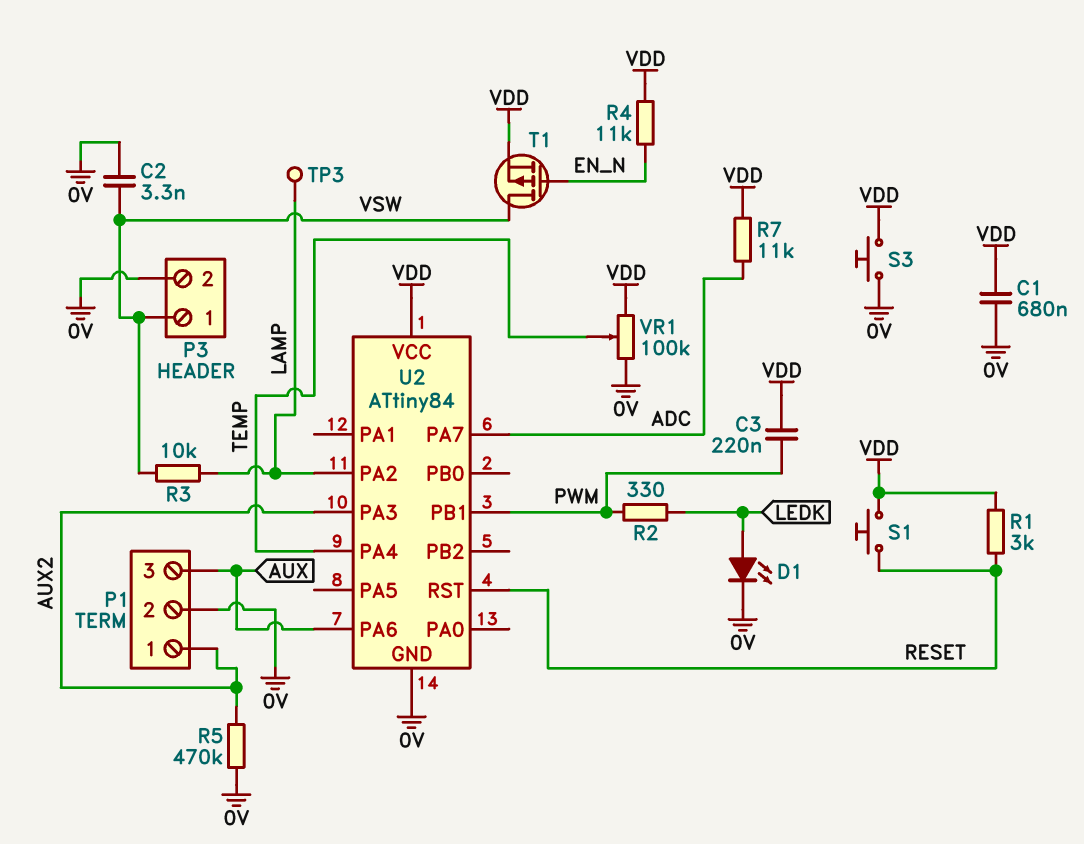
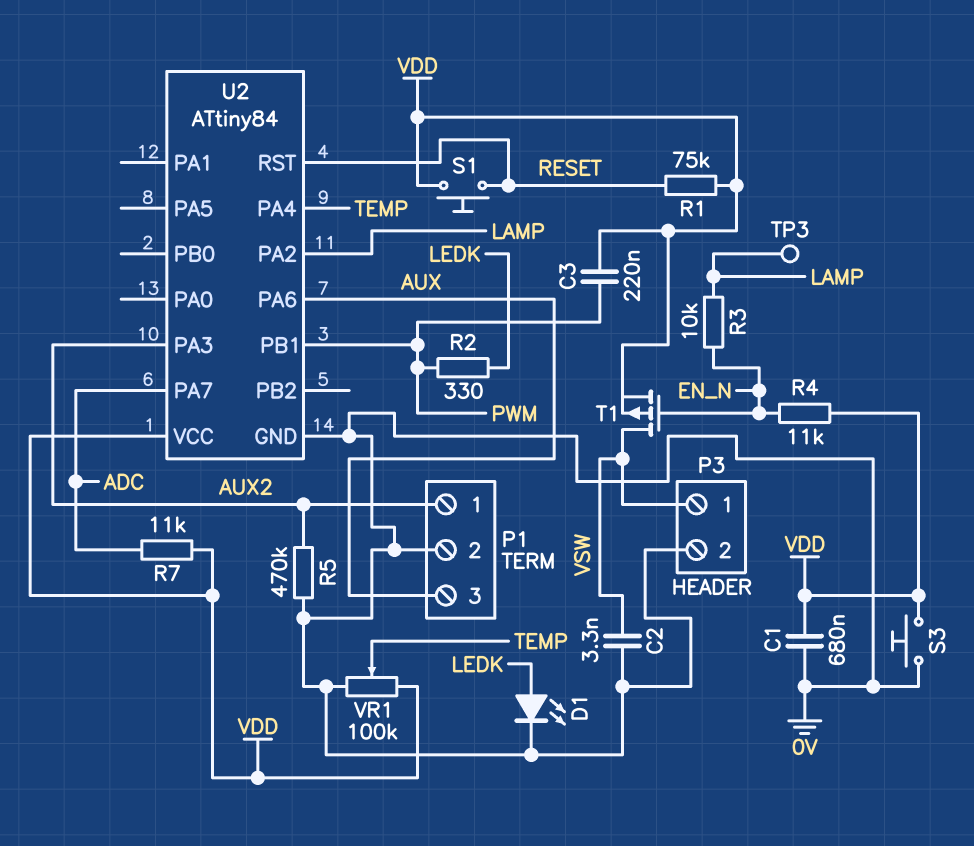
R1: 3k (RESET, VDD) -> 75k (RESET, VDD)
R3: 10k (LAMP, VSW) -> 10k (EN_N, LAMP)

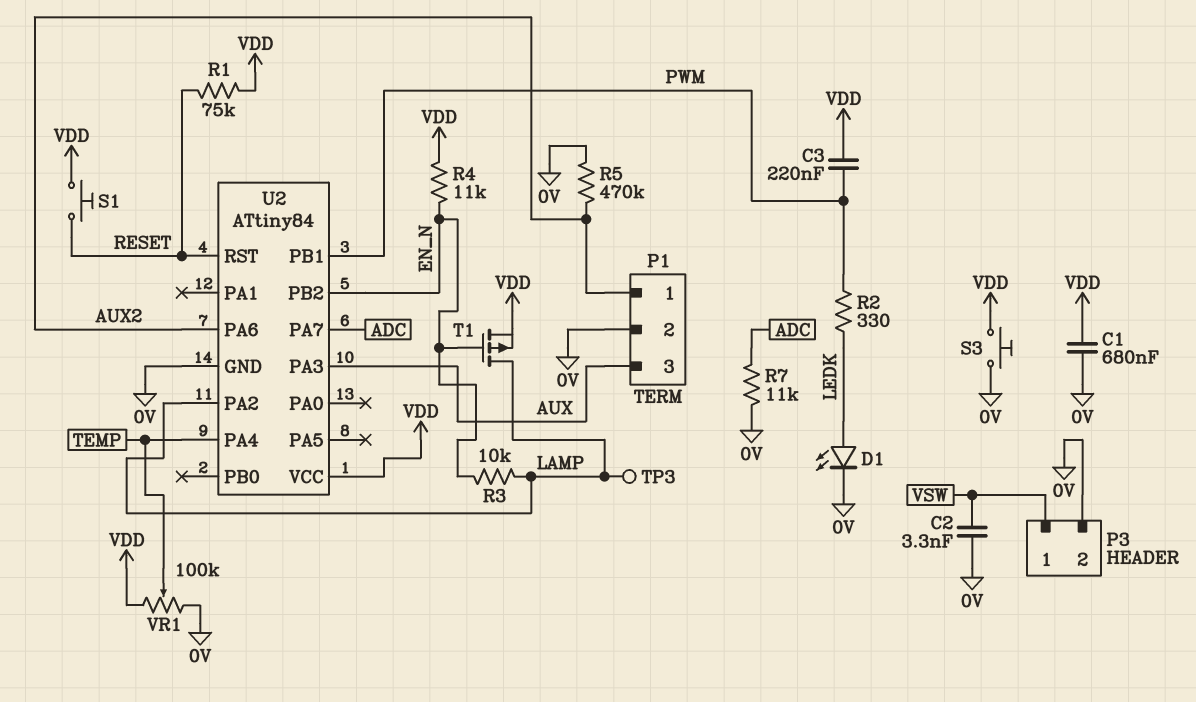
R7: 11k (ADC, VDD) -> 11k (0V, ADC)
T1: PMOS (G EN_N, D VSW, S VDD) -> PMOS (G EN_N, D LAMP, S VDD)
U2 pin PA3: AUX2 -> AUX
U2 pin PA6: AUX -> AUX2
U2 pin PB2: none -> EN_N

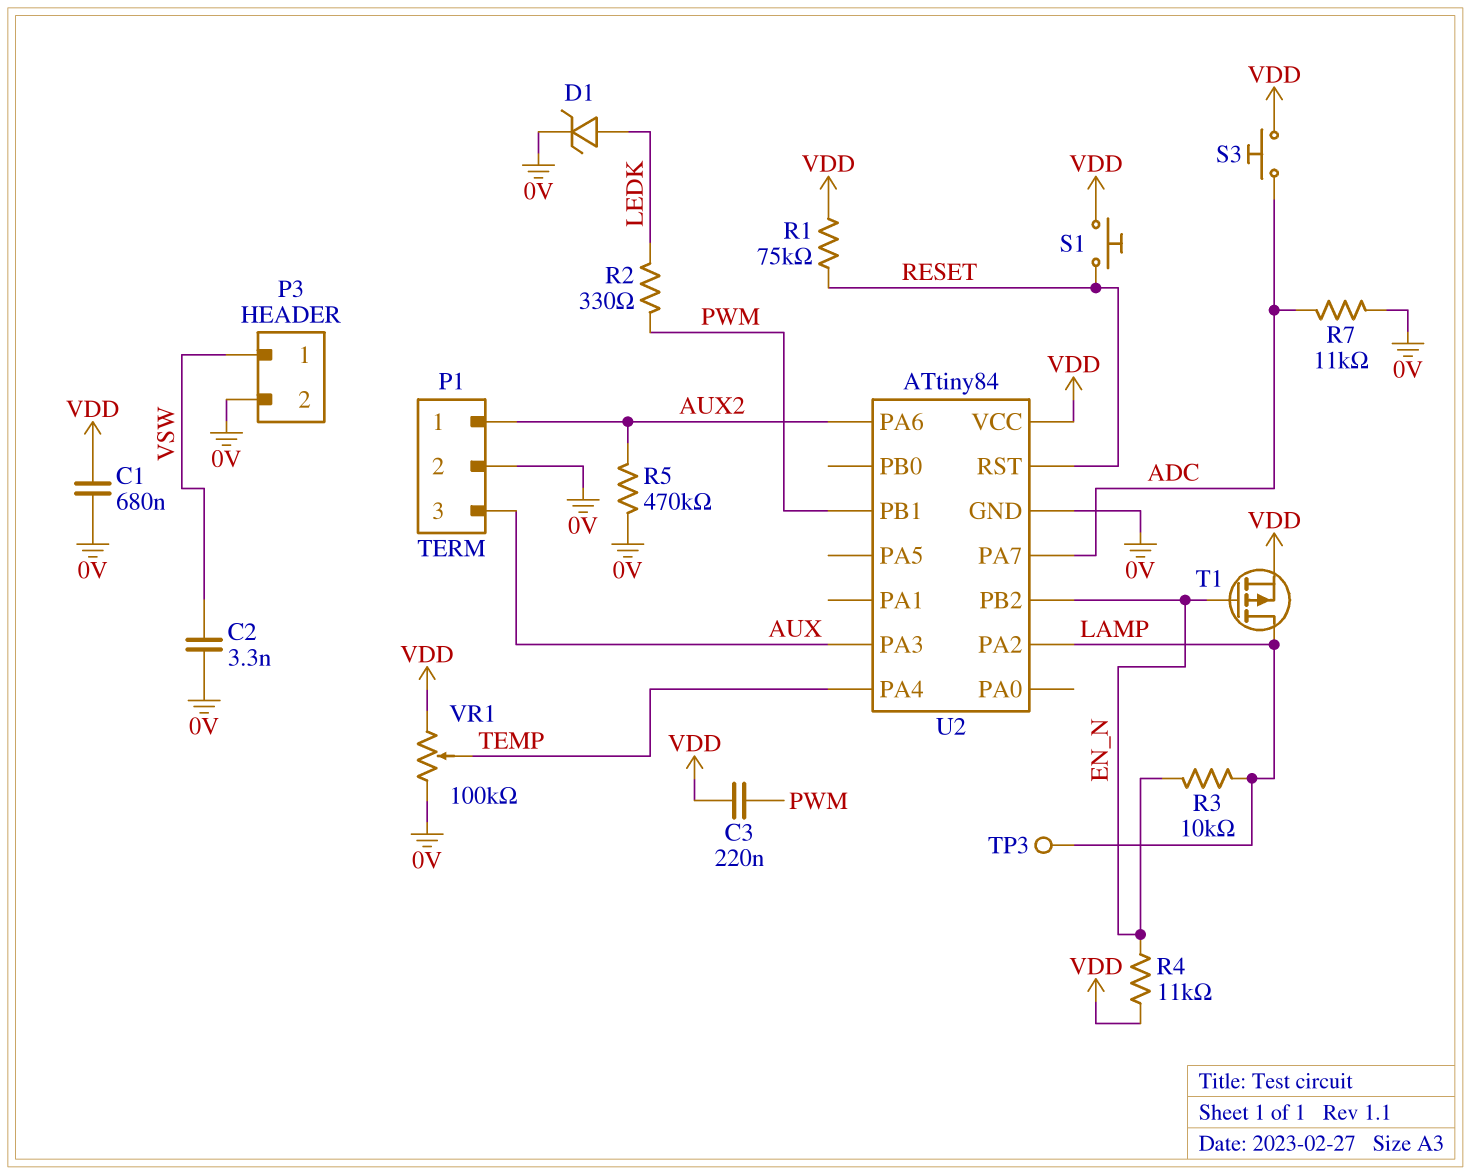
D1: LED (A LEDK, K 0V) -> zener (A LEDK, K 0V)
S3: button (0V, VDD) -> button (ADC, VDD)

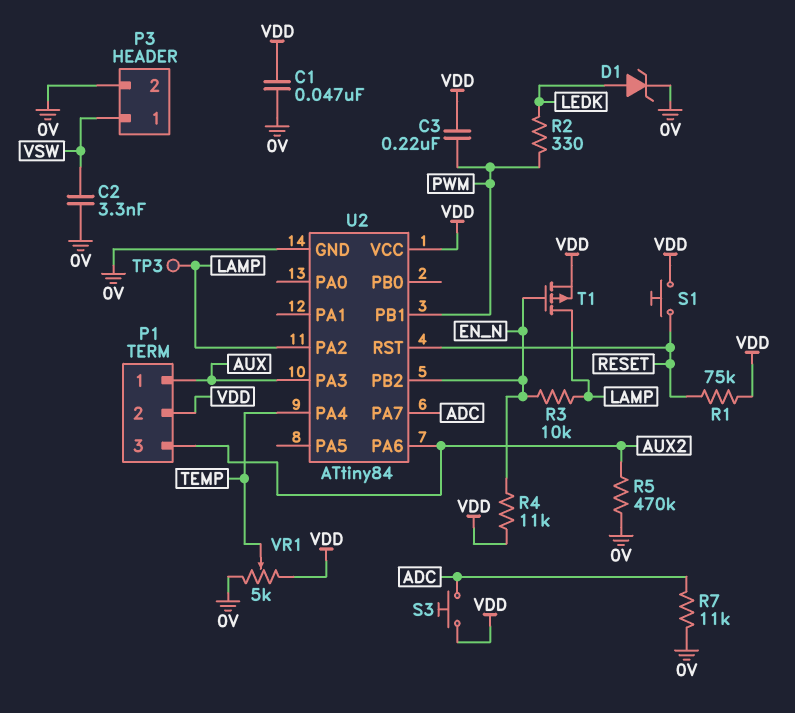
C1: 680nF (0V, VDD) -> 47nF (0V, VDD)
P1 pin 1: AUX2 -> AUX
P1 pin 2: 0V -> VDD
P1 pin 3: AUX -> AUX2
VR1: 100k (0V, VDD, wiper TEMP) -> 5k (0V, VDD, wiper TEMP)

